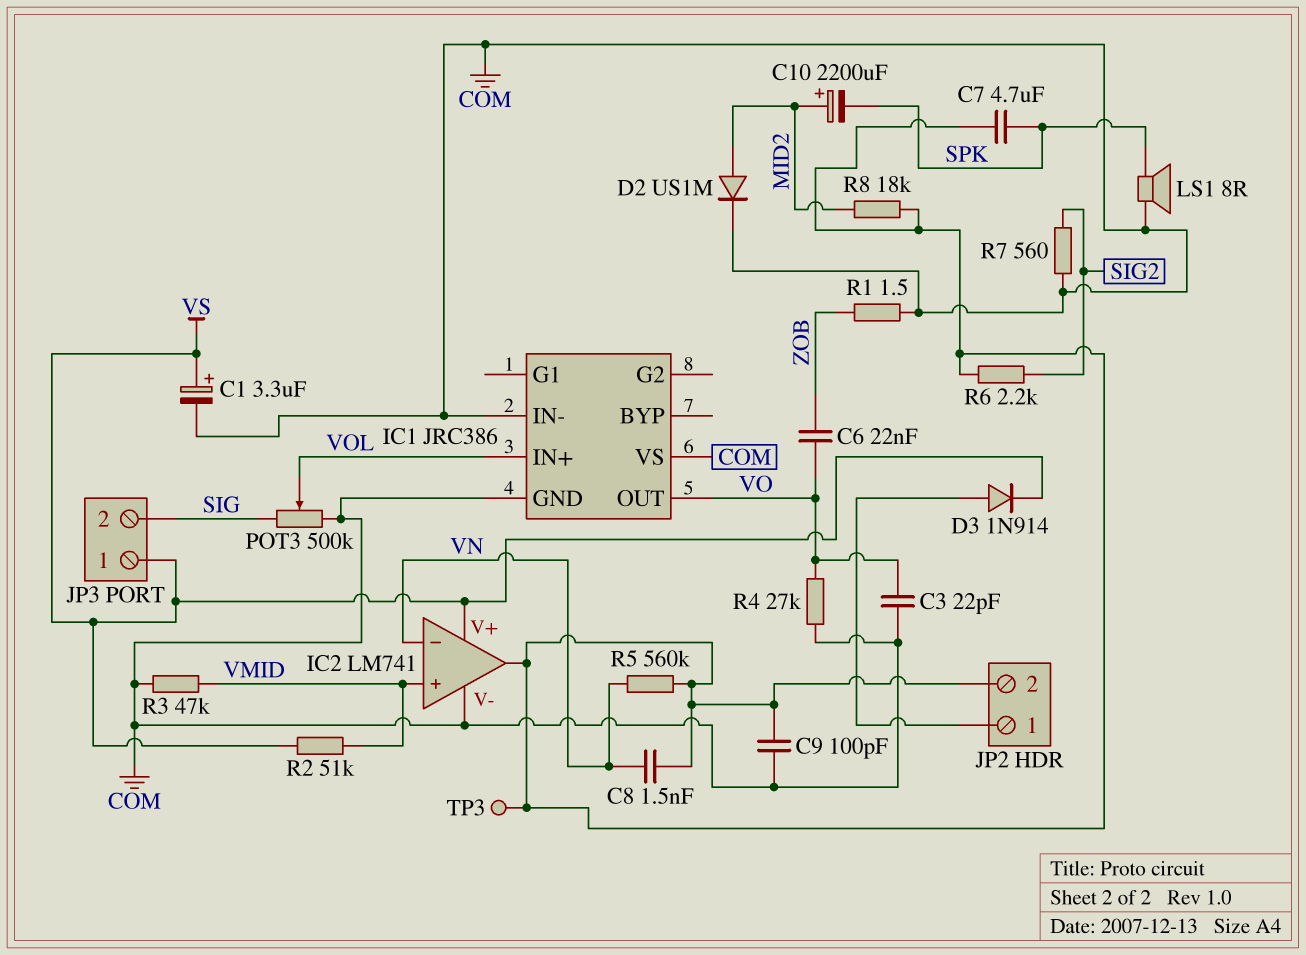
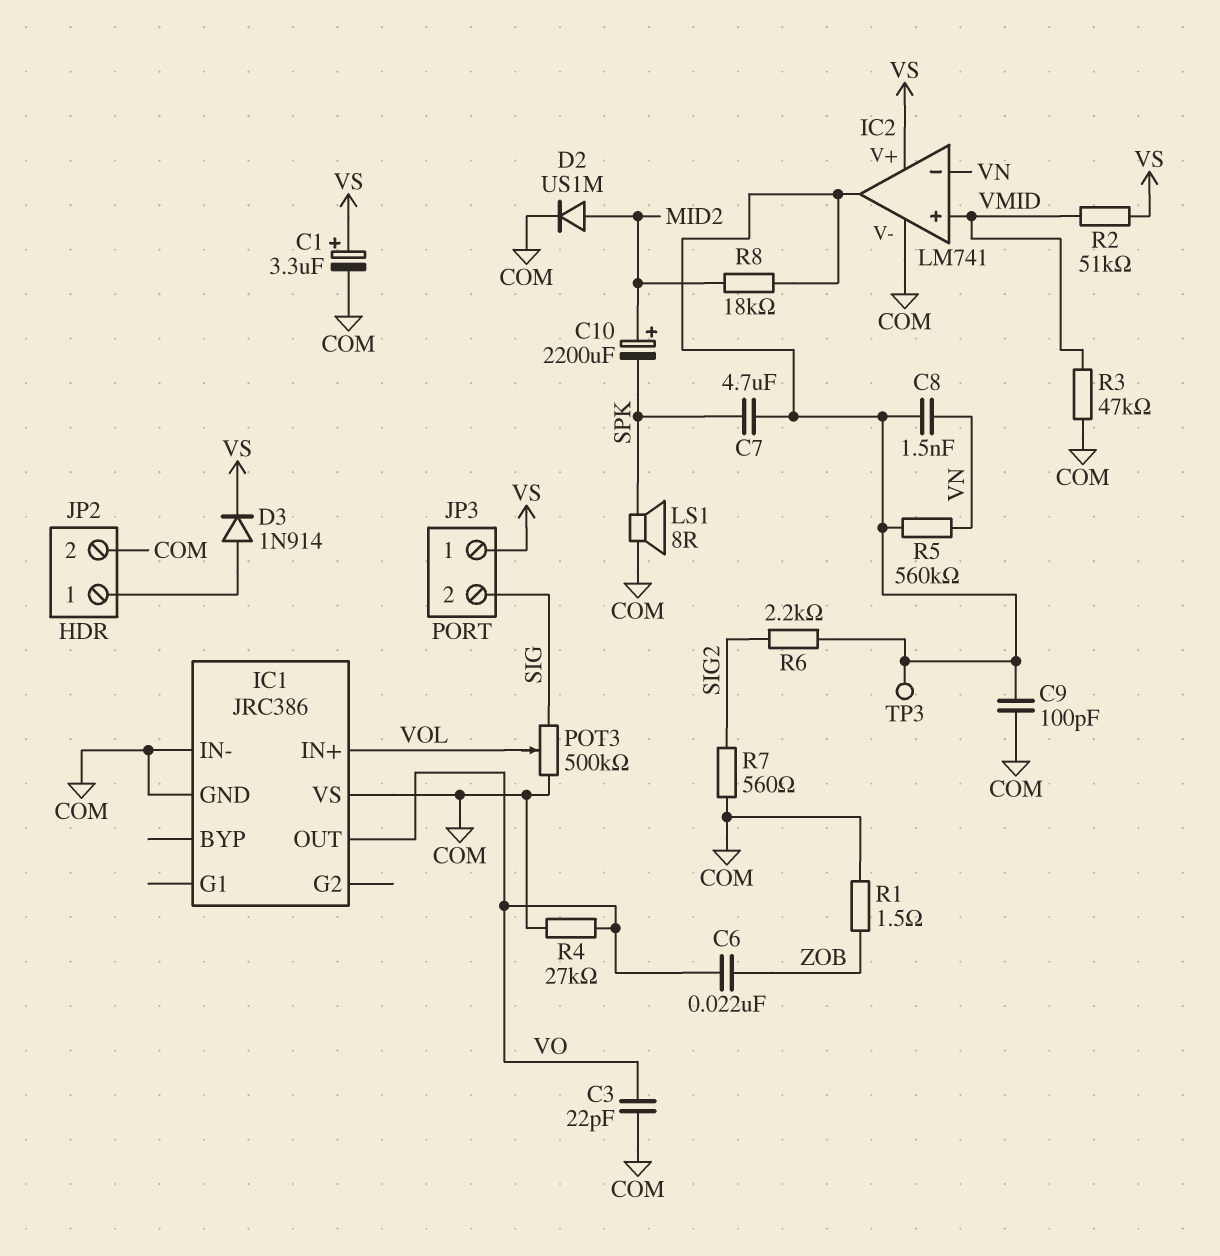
JP2 pin 2: IC2/out -> COM

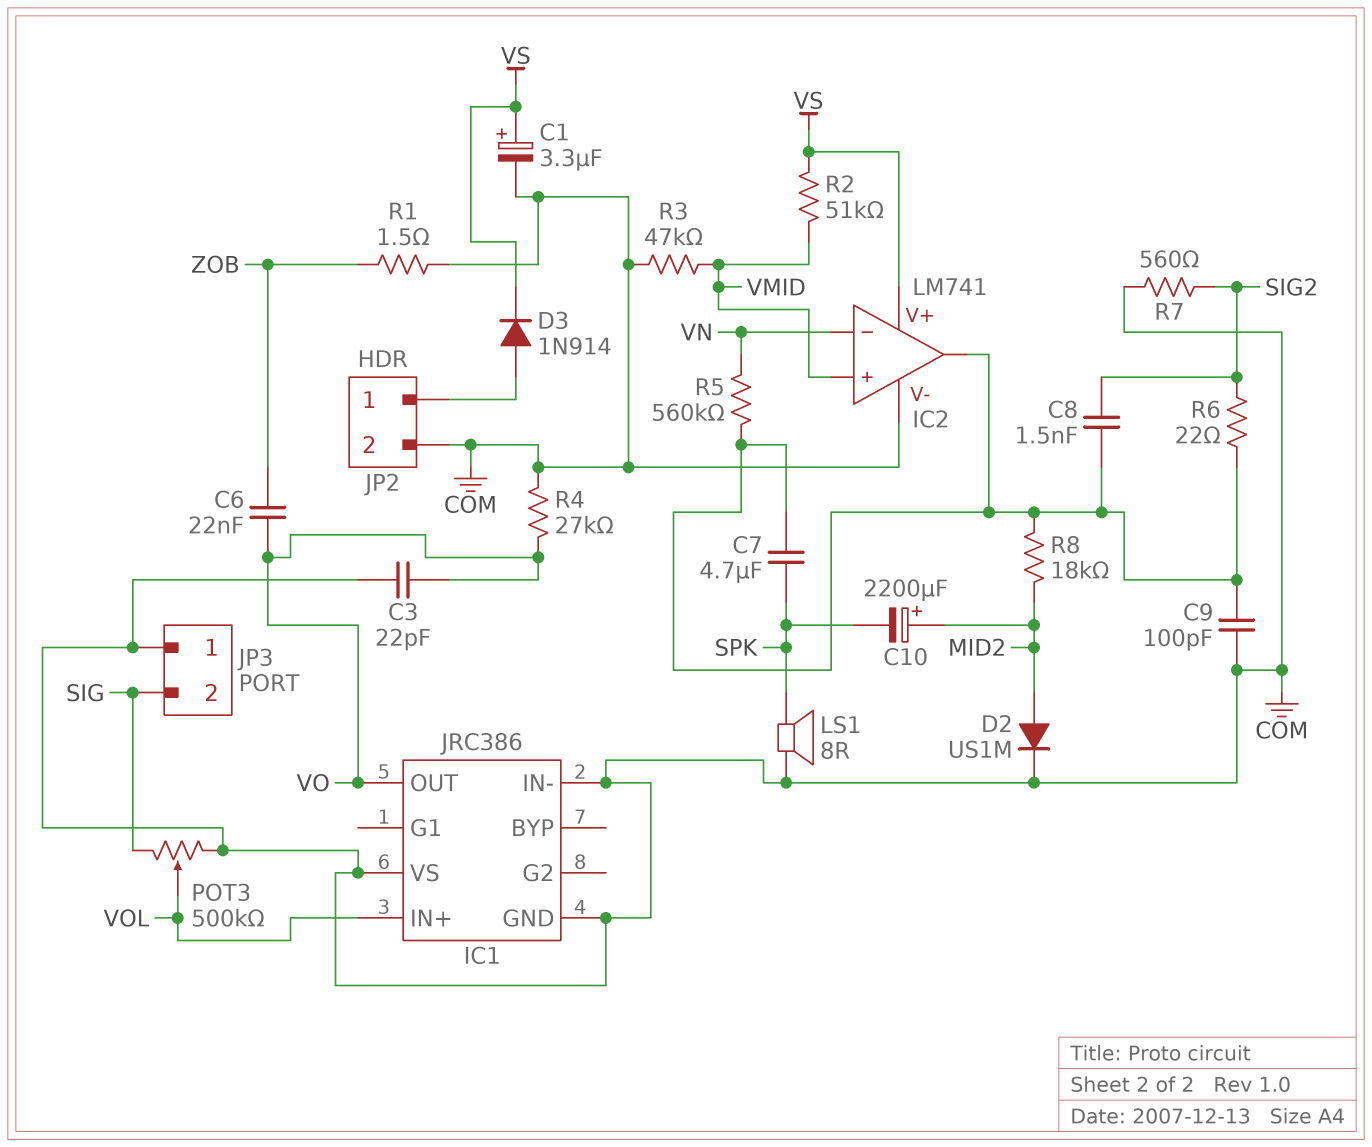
C8: 1.5nF (IC2/out, VN) -> 1.5nF (IC2/out, SIG2)
JP3 pin 1: VS -> COM
R6: 2.2k (IC2/out, SIG2) -> 22 (IC2/out, SIG2)
TP3: test point (IC2/out) -> none

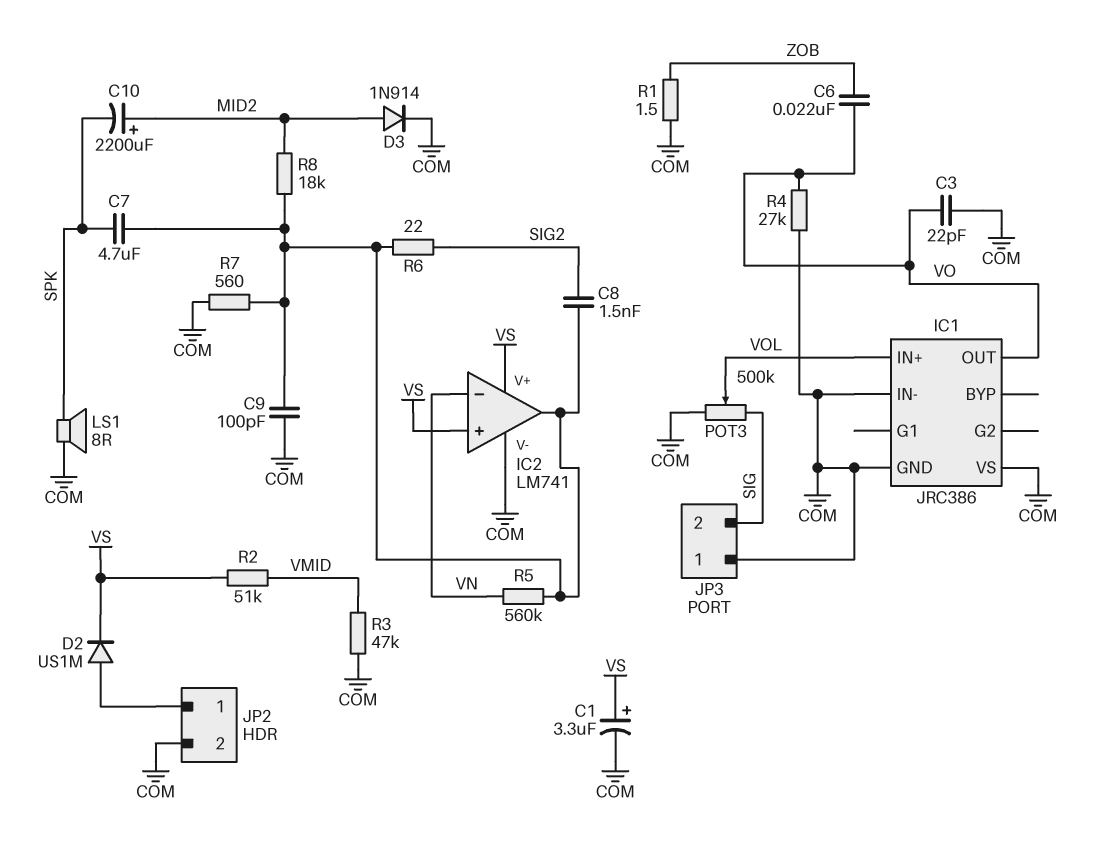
D2: diode US1M (A MID2, K COM) -> diode US1M (A JP2/1, K VS)
D3: diode 1N914 (A JP2/1, K VS) -> diode 1N914 (A MID2, K COM)
IC2 pin in+: VMID -> VS
R7: 560 (COM, SIG2) -> 560 (COM, IC2/out)

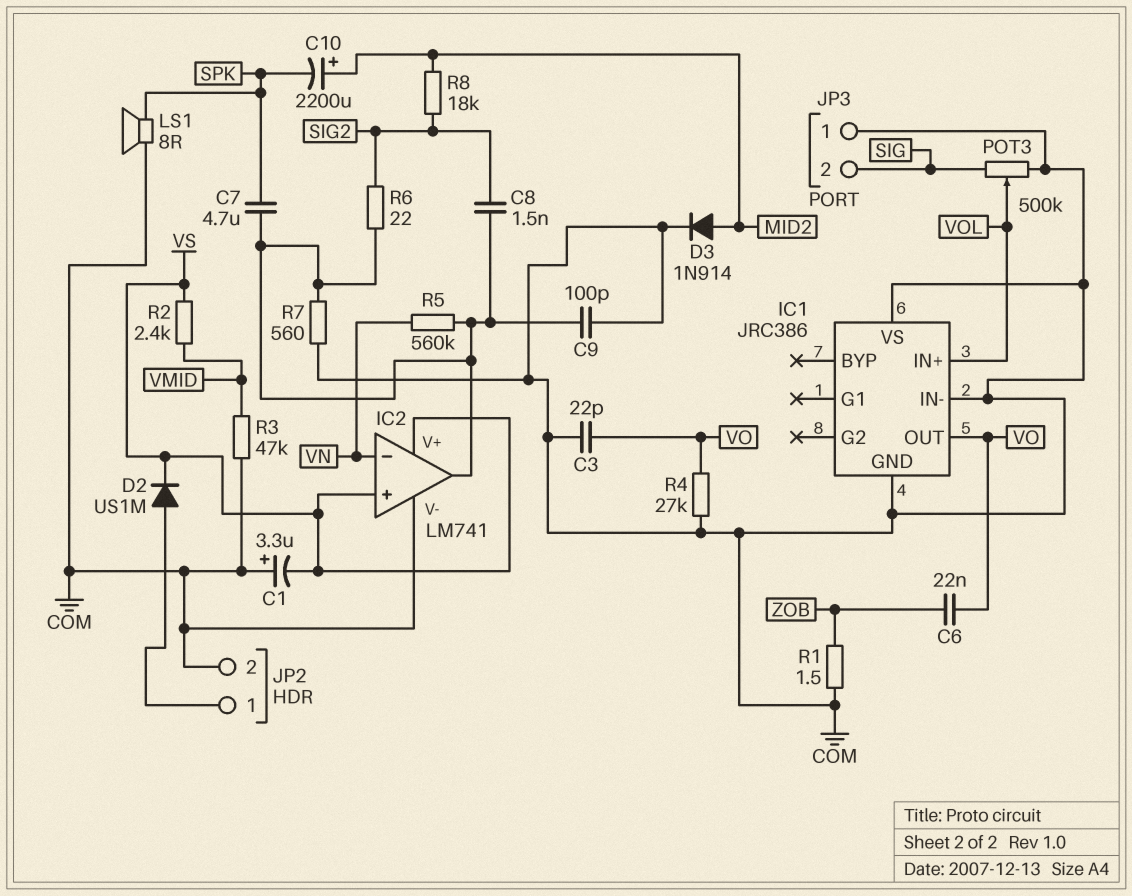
C1: 3.3uF (plus VS, minus COM) -> 3.3uF (plus COM, minus VS)
R2: 51k (VMID, VS) -> 2.4k (VMID, VS)
R8: 18k (IC2/out, MID2) -> 18k (MID2, SIG2)

